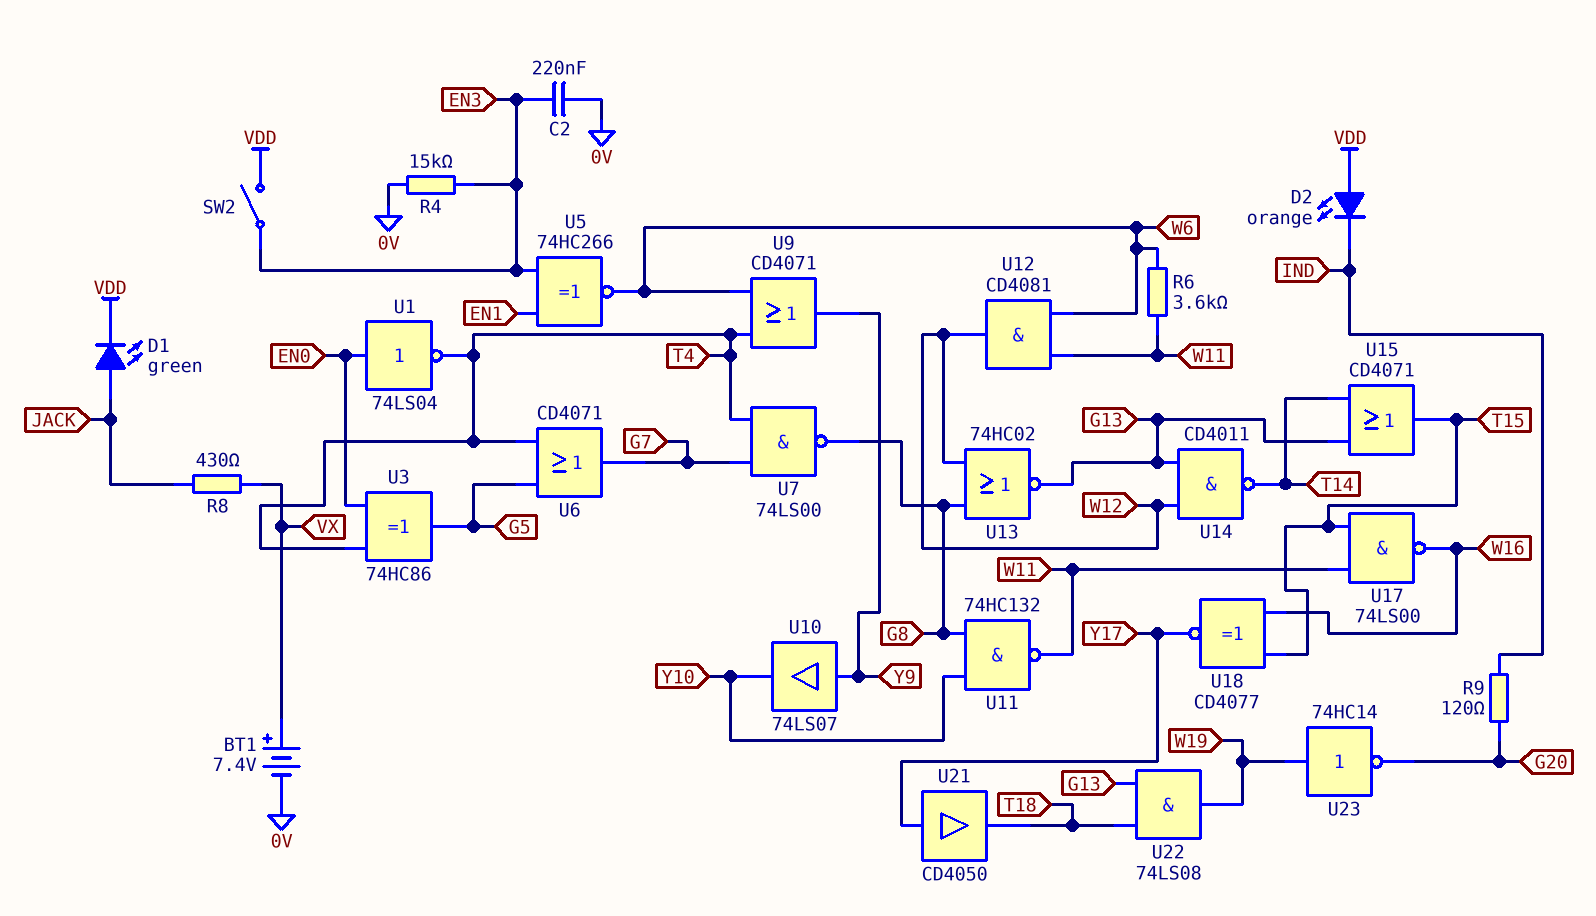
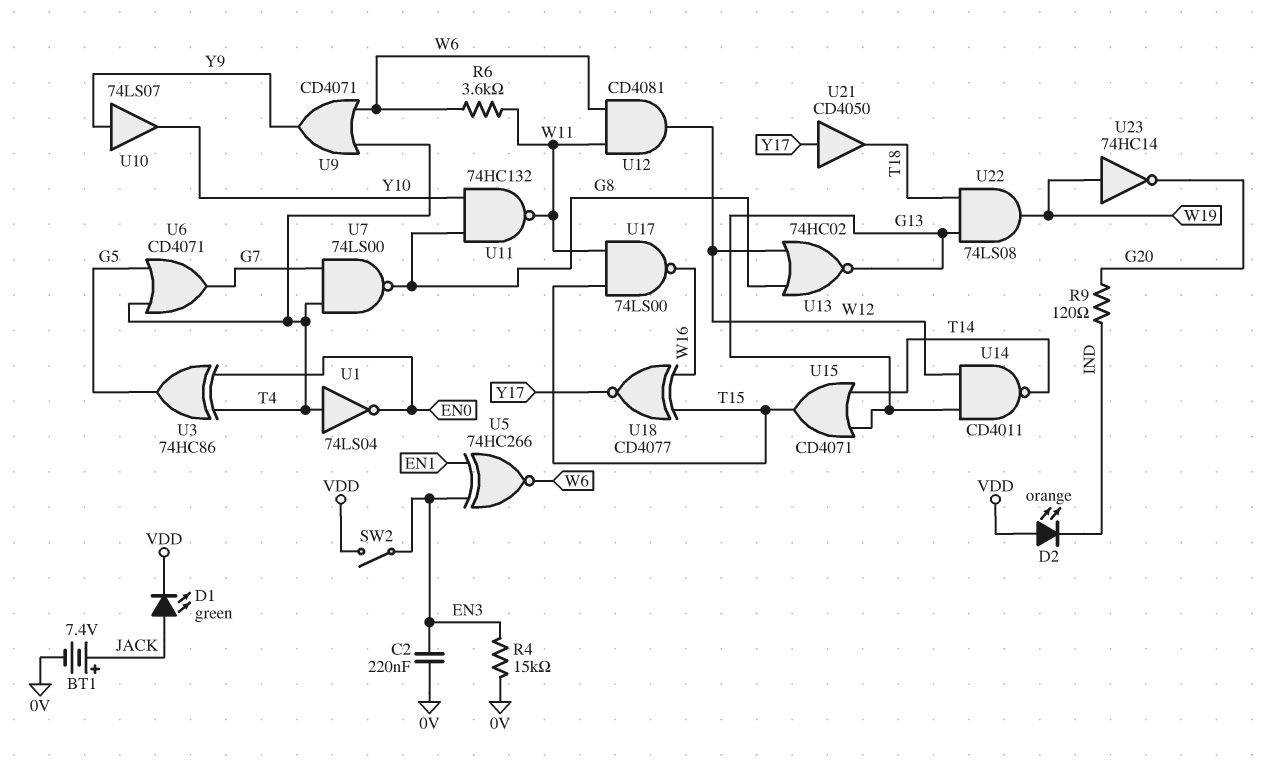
BT1: 7.4V (plus VX, minus 0V) -> 7.4V (plus JACK, minus 0V)
R8: 430 (JACK, VX) -> none
U1: NOT 74LS04 (in EN0, out T4) -> NOT 74LS04 (in T4, out EN0)

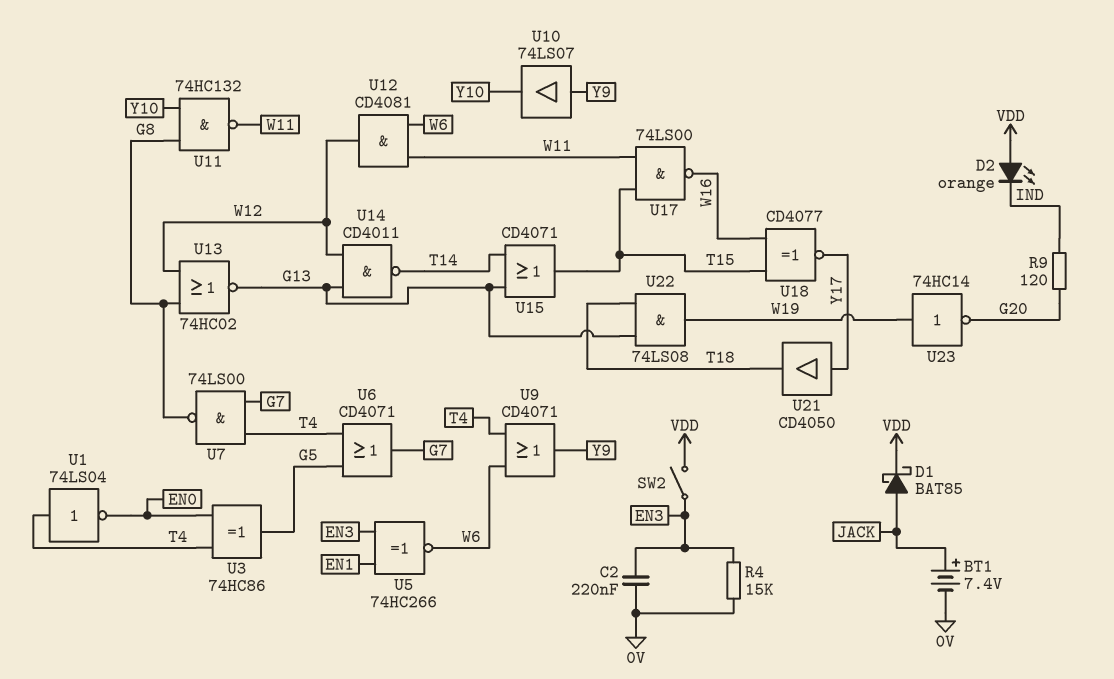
D1: LED green (A JACK, K VDD) -> schottky BAT85 (A JACK, K VDD)
R6: 3.6k (W6, W11) -> none

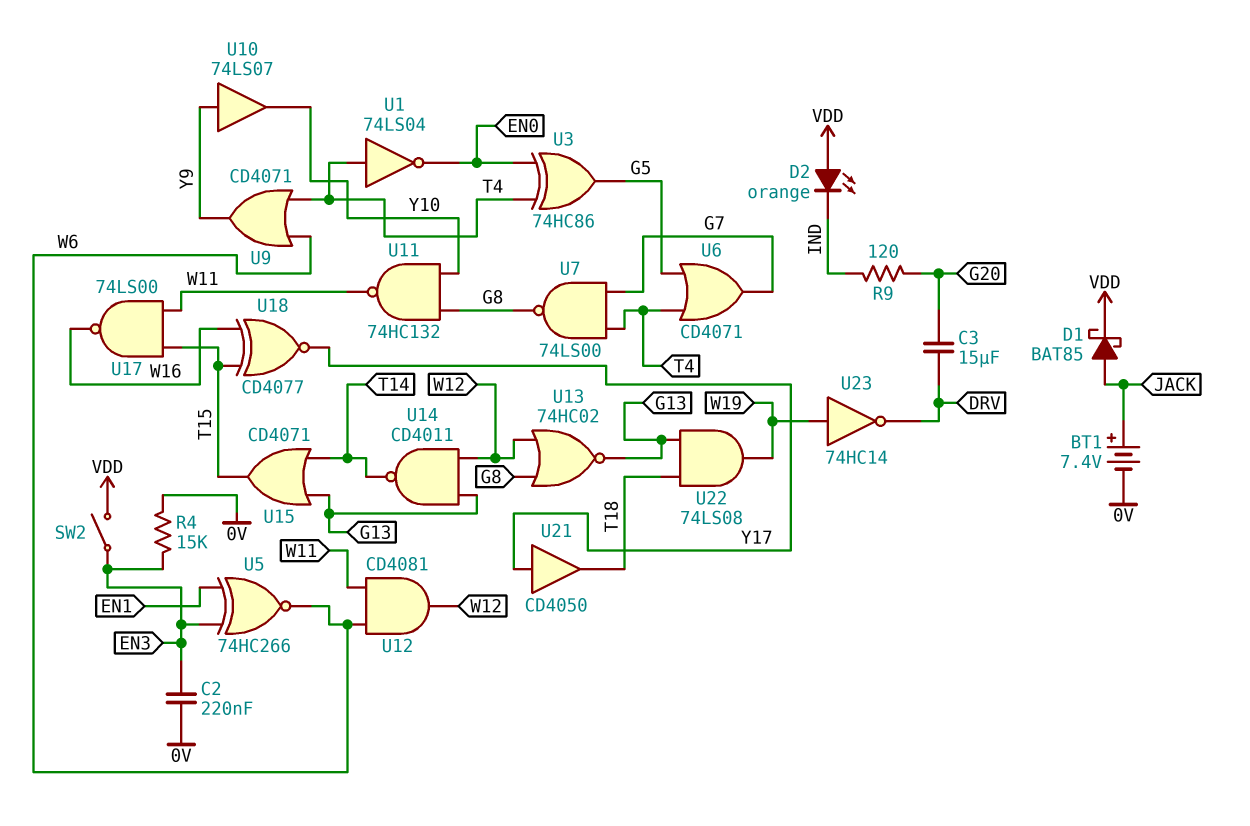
C3: none -> 15uF (DRV, G20)
U23: NOT 74HC14 (in W19, out G20) -> NOT 74HC14 (in W19, out DRV)

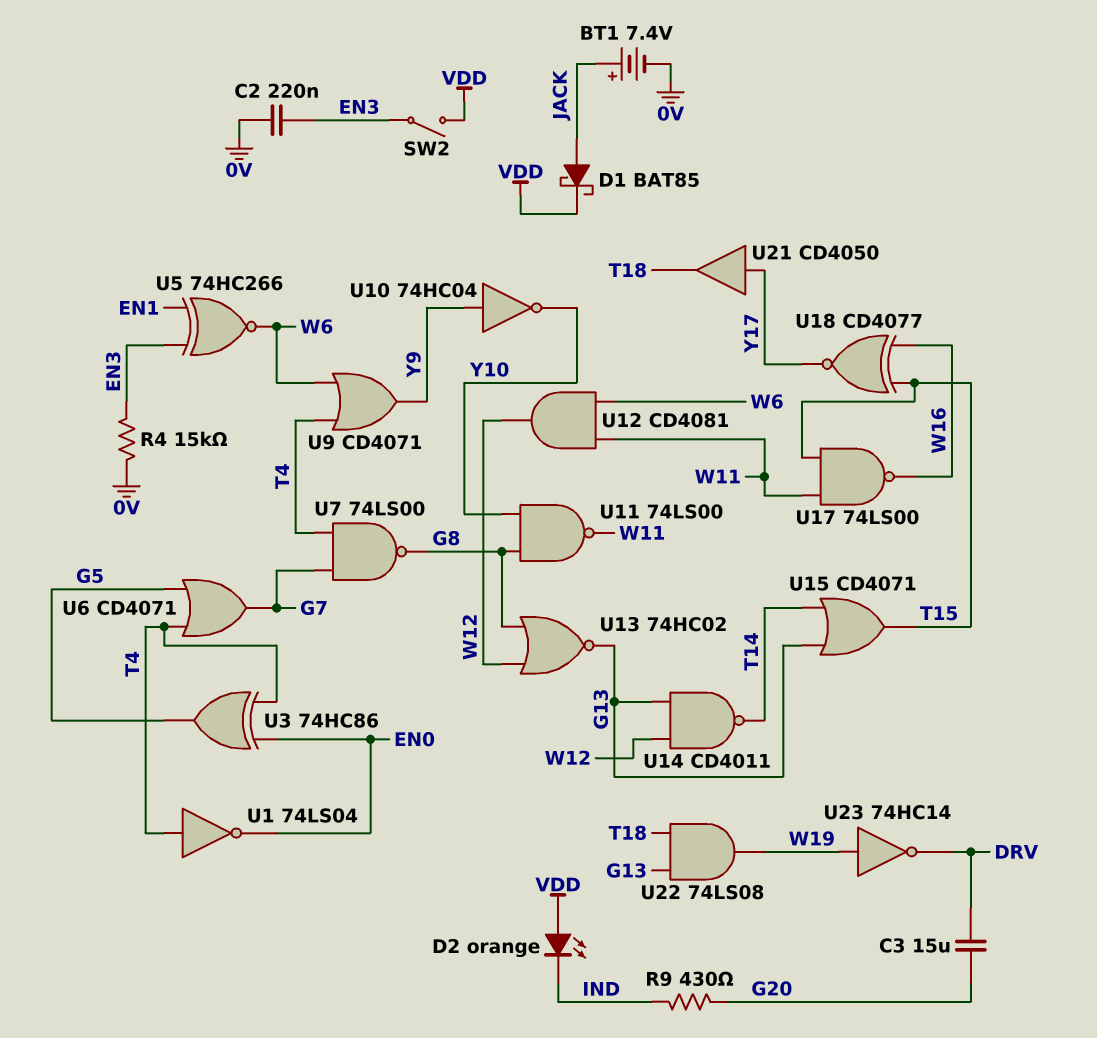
R9: 120 (G20, IND) -> 430 (G20, IND)
U10: buffer 74LS07 (in Y9, out Y10) -> NOT 74HC04 (in Y9, out Y10)
U11: NAND 74HC132 (in G8, in Y10, out W11) -> NAND 74LS00 (in G8, in Y10, out W11)

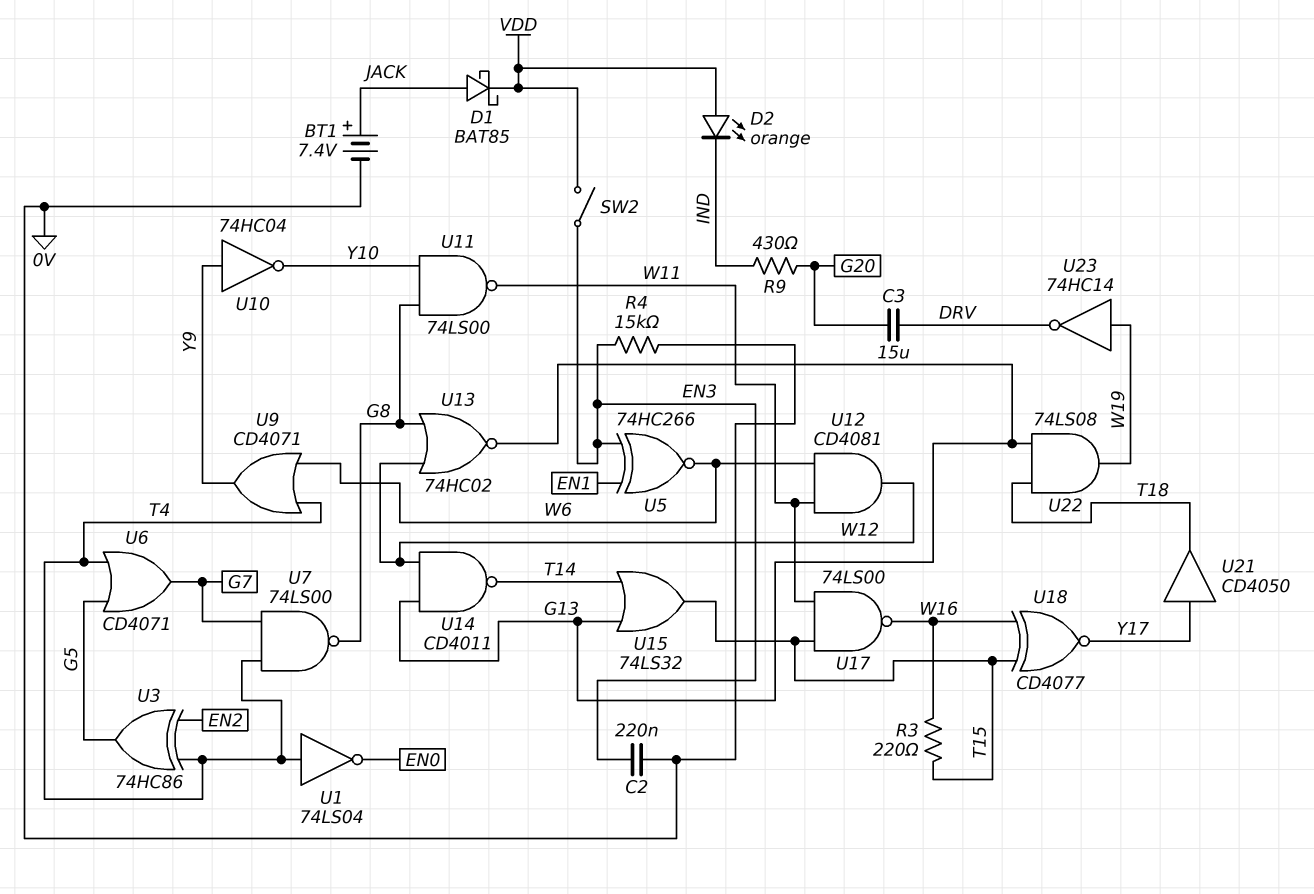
R3: none -> 220 (T15, W16)
U3: XOR 74HC86 (in EN0, in T4, out G5) -> XOR 74HC86 (in EN2, in T4, out G5)
U15: OR CD4071 (in G13, in T14, out T15) -> OR 74LS32 (in G13, in T14, out T15)

